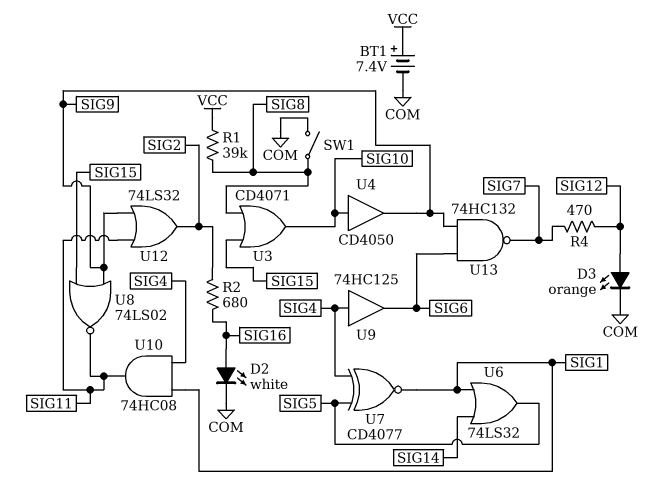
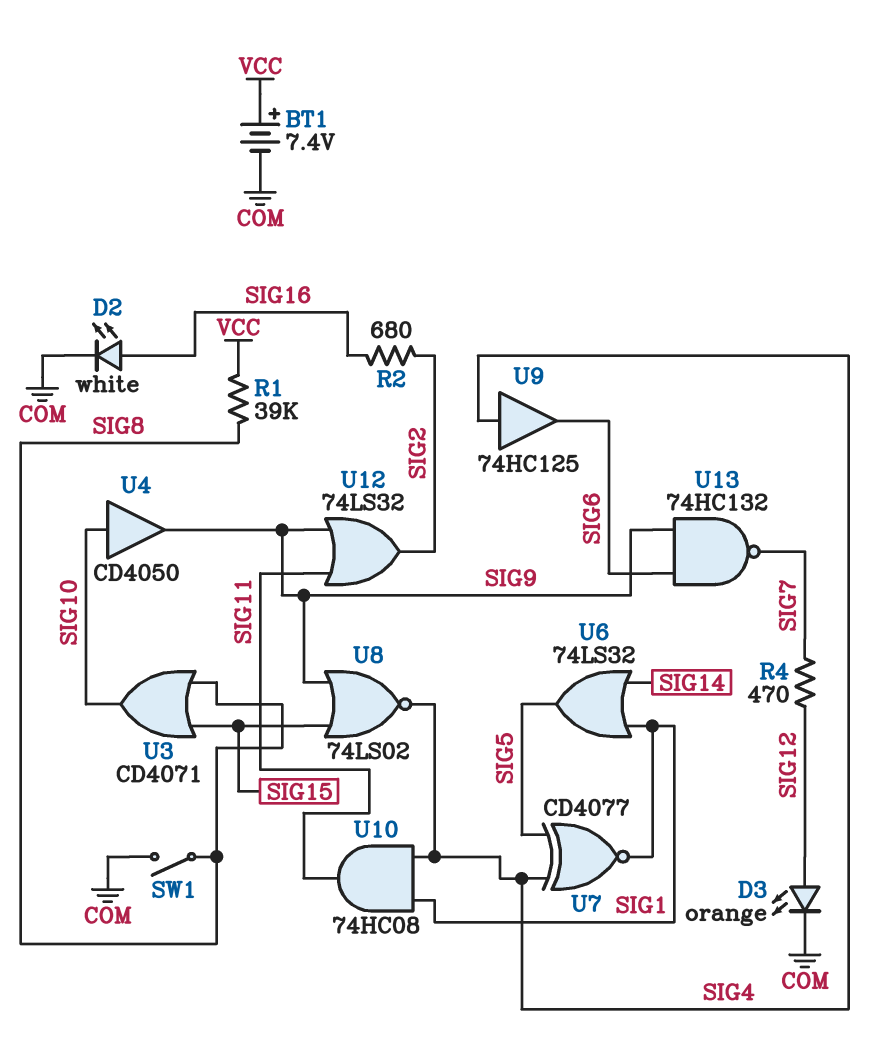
U8: NOR 74LS02 (in SIG9, in SIG15, out SIG11) -> NOR 74LS02 (in SIG9, in SIG15, out SIG4)

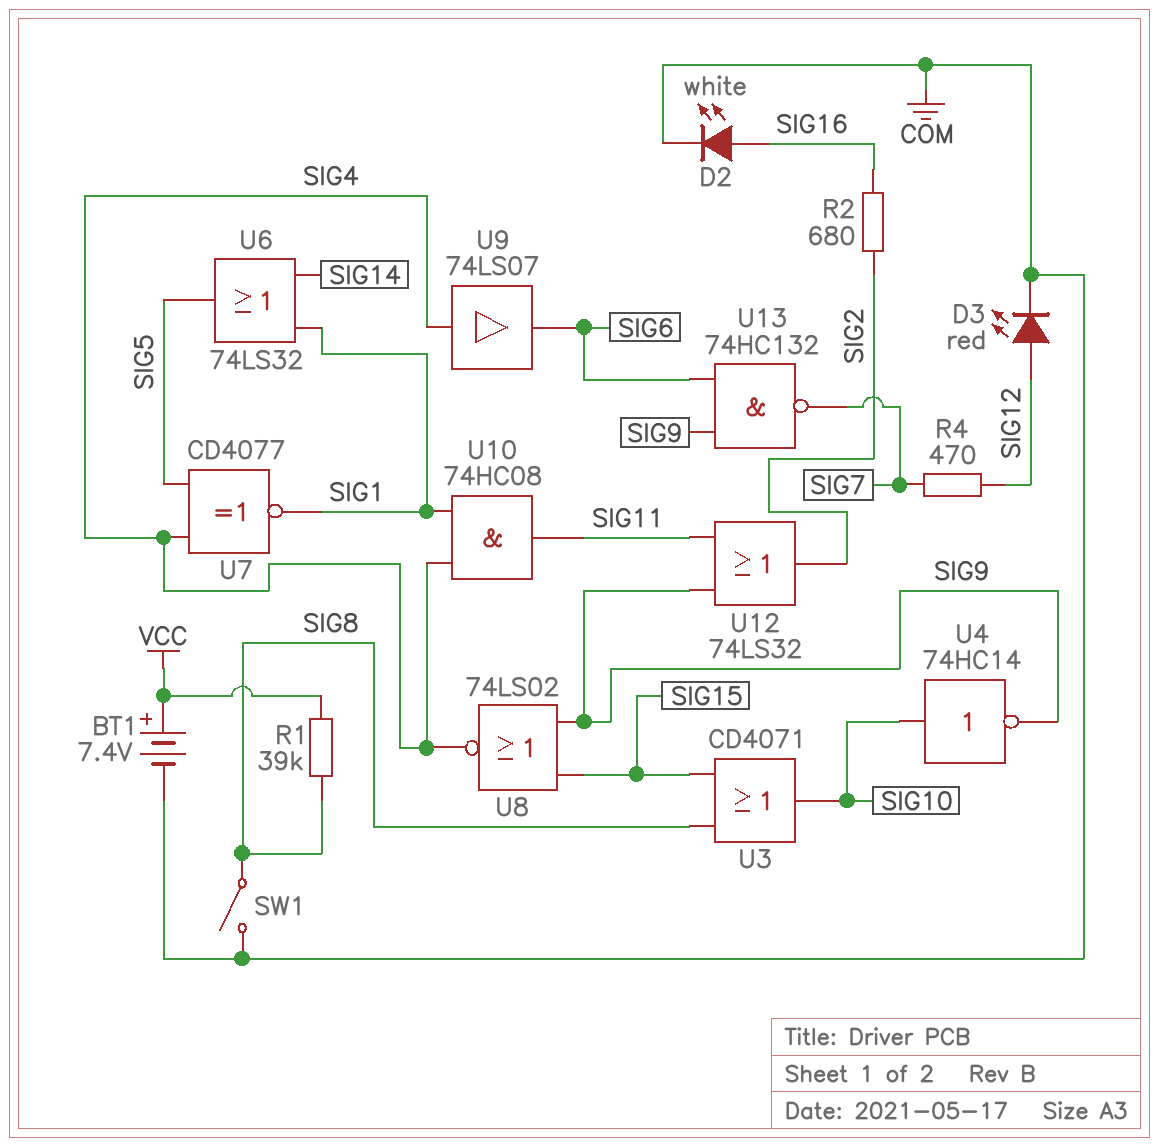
D3: LED orange (A SIG12, K COM) -> LED red (A SIG12, K COM)
U4: buffer CD4050 (in SIG10, out SIG9) -> NOT 74HC14 (in SIG10, out SIG9)
U9: buffer 74HC125 (in SIG4, out SIG6) -> buffer 74LS07 (in SIG4, out SIG6)

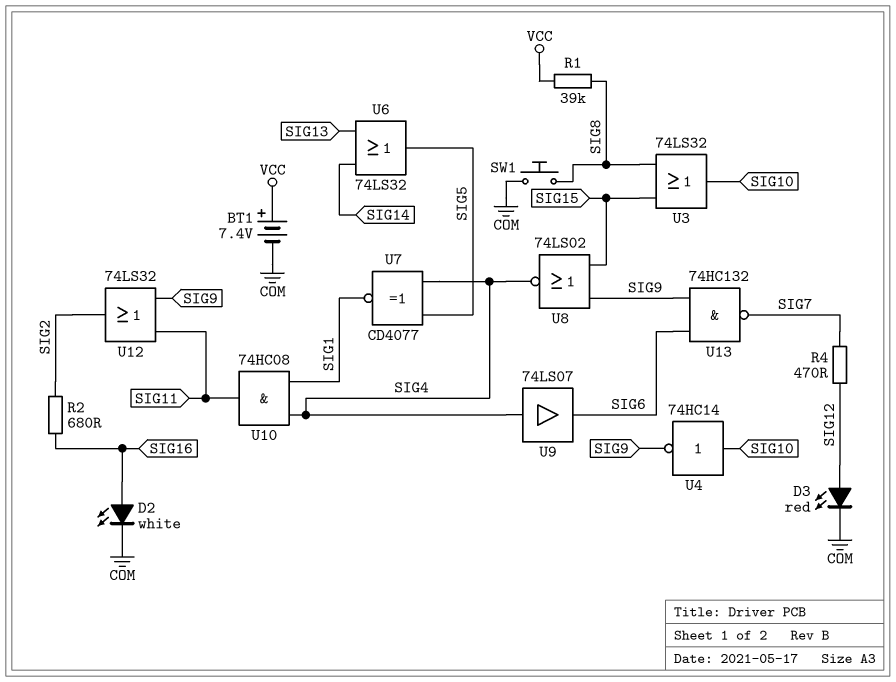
SW1: switch (COM, SIG8) -> button (COM, SIG8)
U3: OR CD4071 (in SIG8, in SIG15, out SIG10) -> OR 74LS32 (in SIG8, in SIG15, out SIG10)
U6: OR 74LS32 (in SIG1, in SIG14, out SIG5) -> OR 74LS32 (in SIG13, in SIG14, out SIG5)

